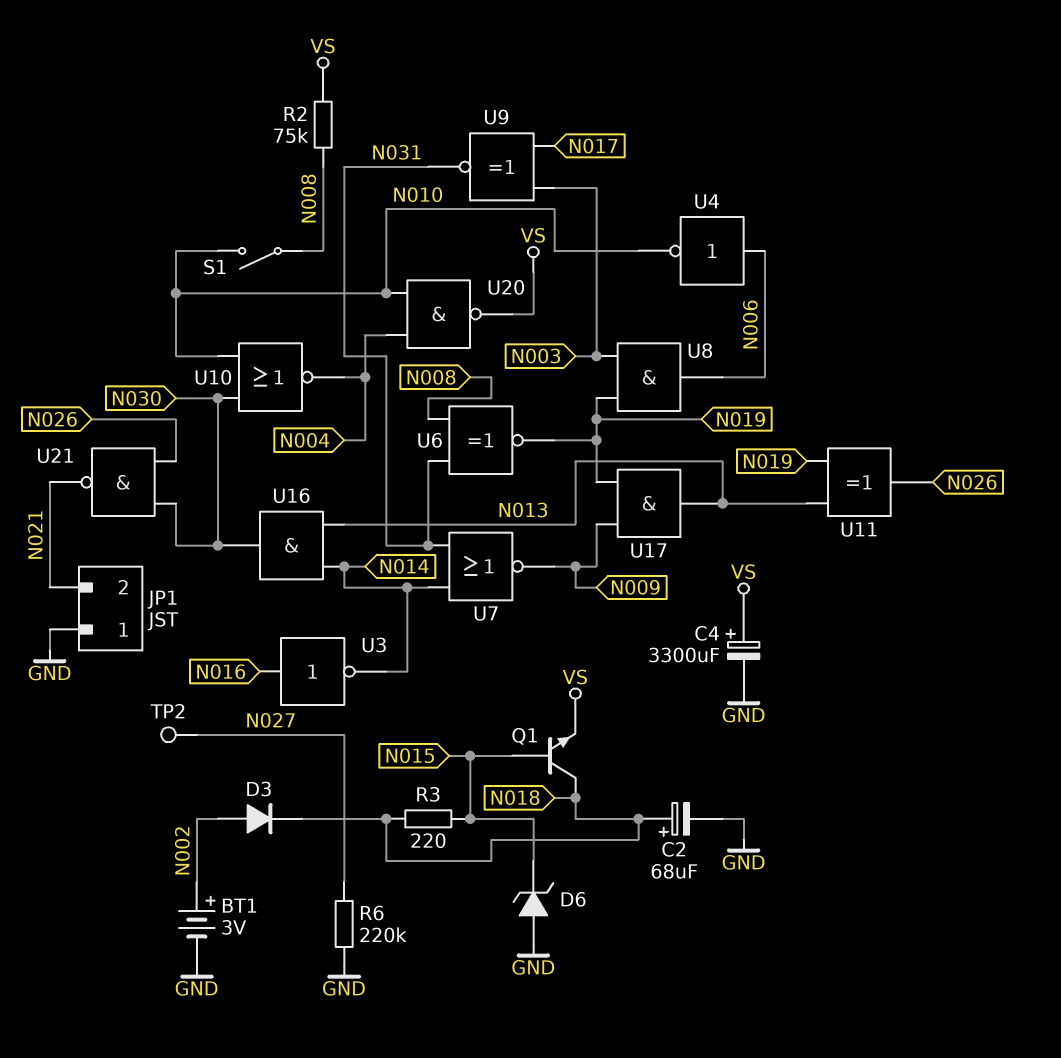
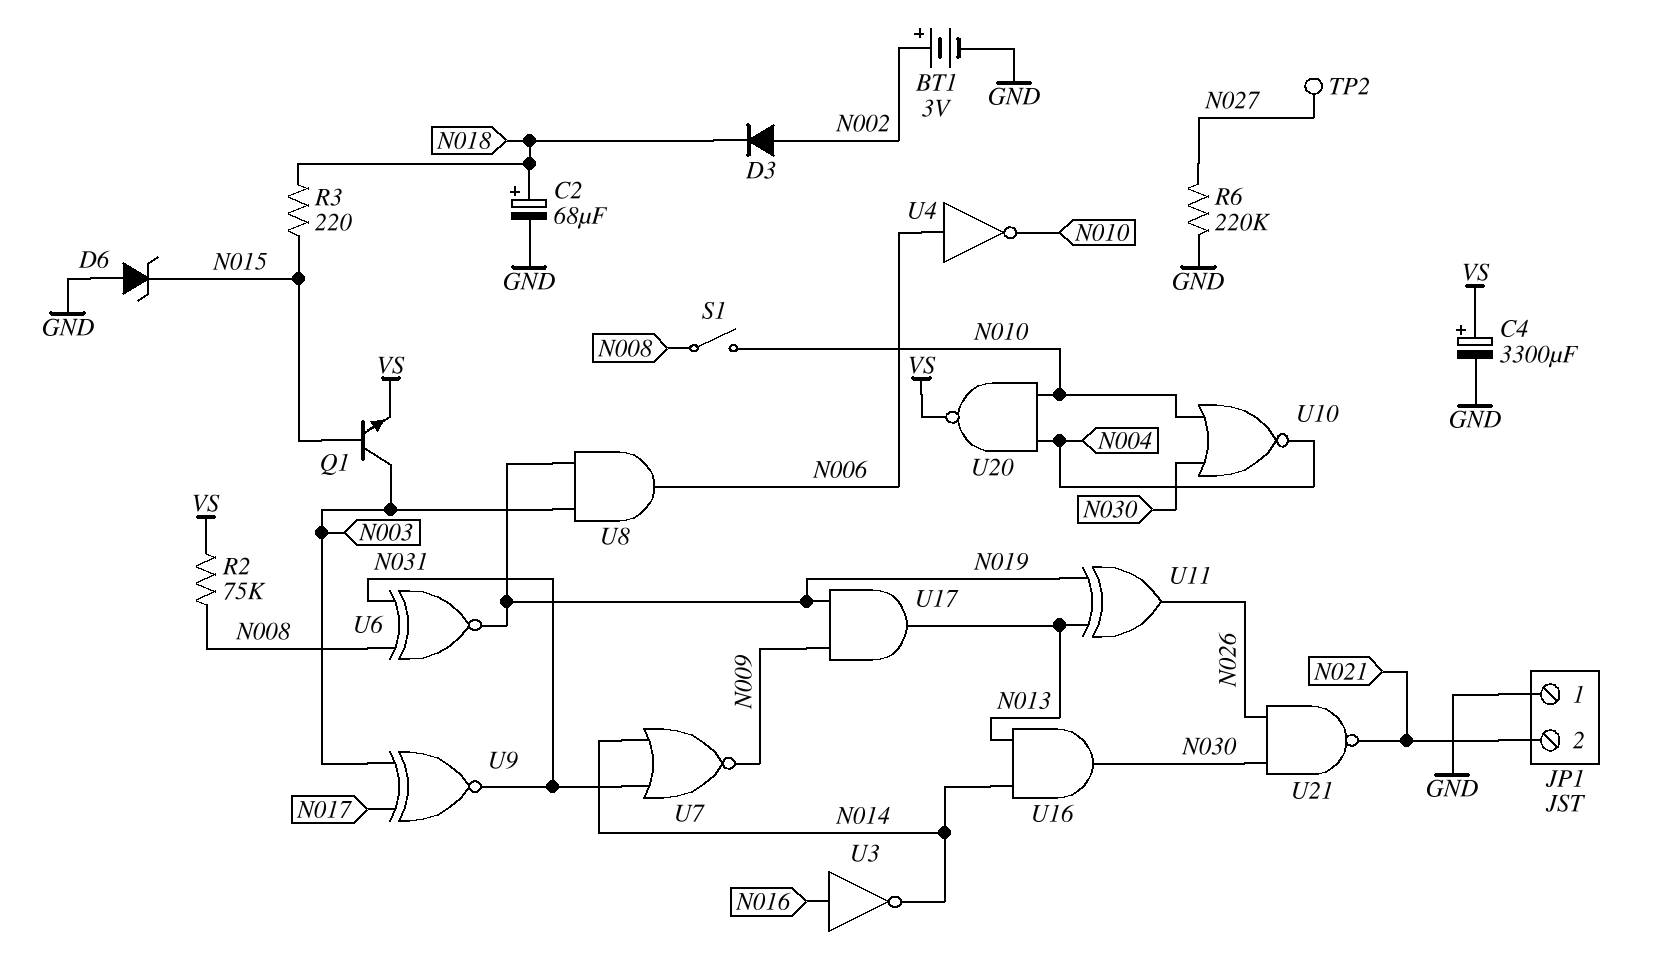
Q1: NPN (B N015, C N018, E VS) -> NPN (B N015, C N003, E VS)

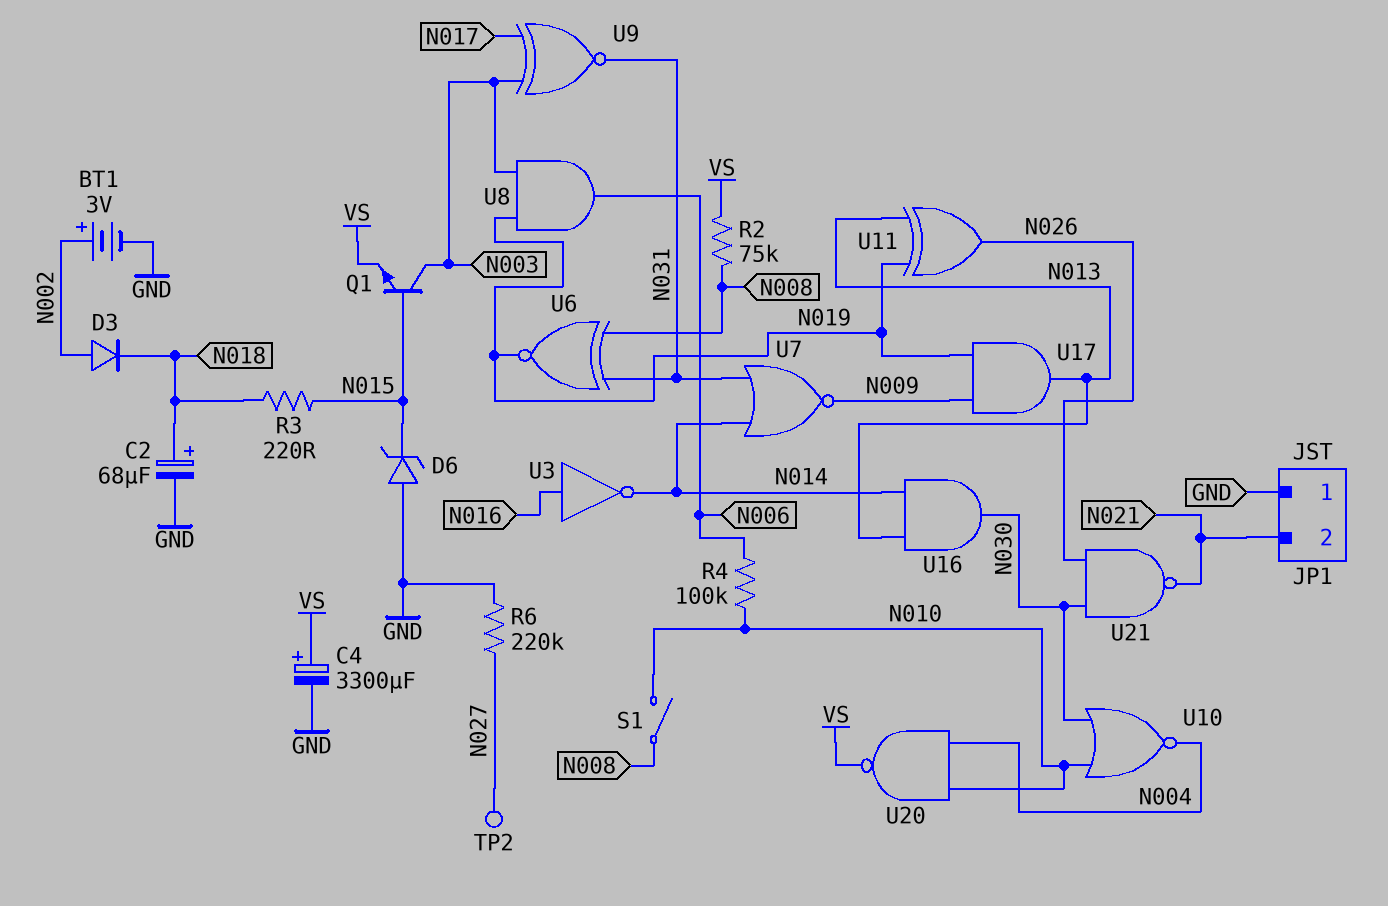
R4: none -> 100k (N006, N010)
U4: NOT (in N006, out N010) -> none

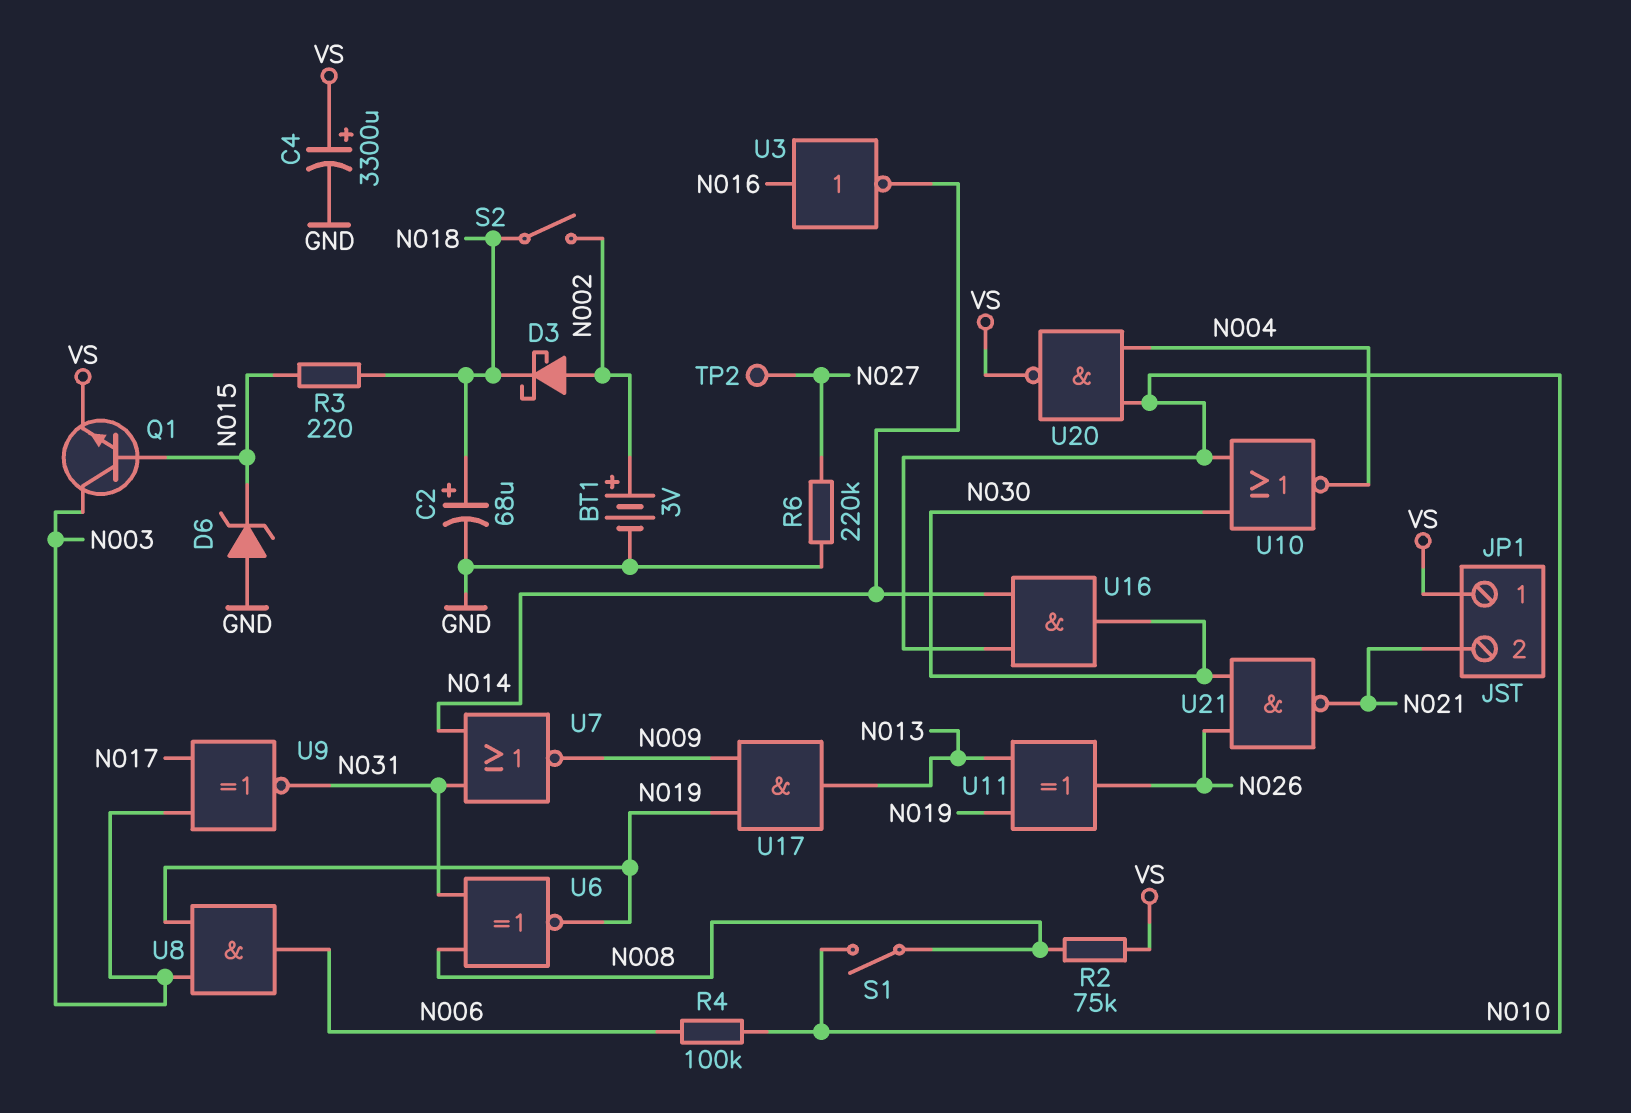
D3: diode (A N002, K N018) -> schottky (A N002, K N018)
JP1 pin 1: GND -> VS
S2: none -> switch (N002, N018)
U16: AND (in N013, in N014, out N030) -> AND (in N010, in N014, out N030)

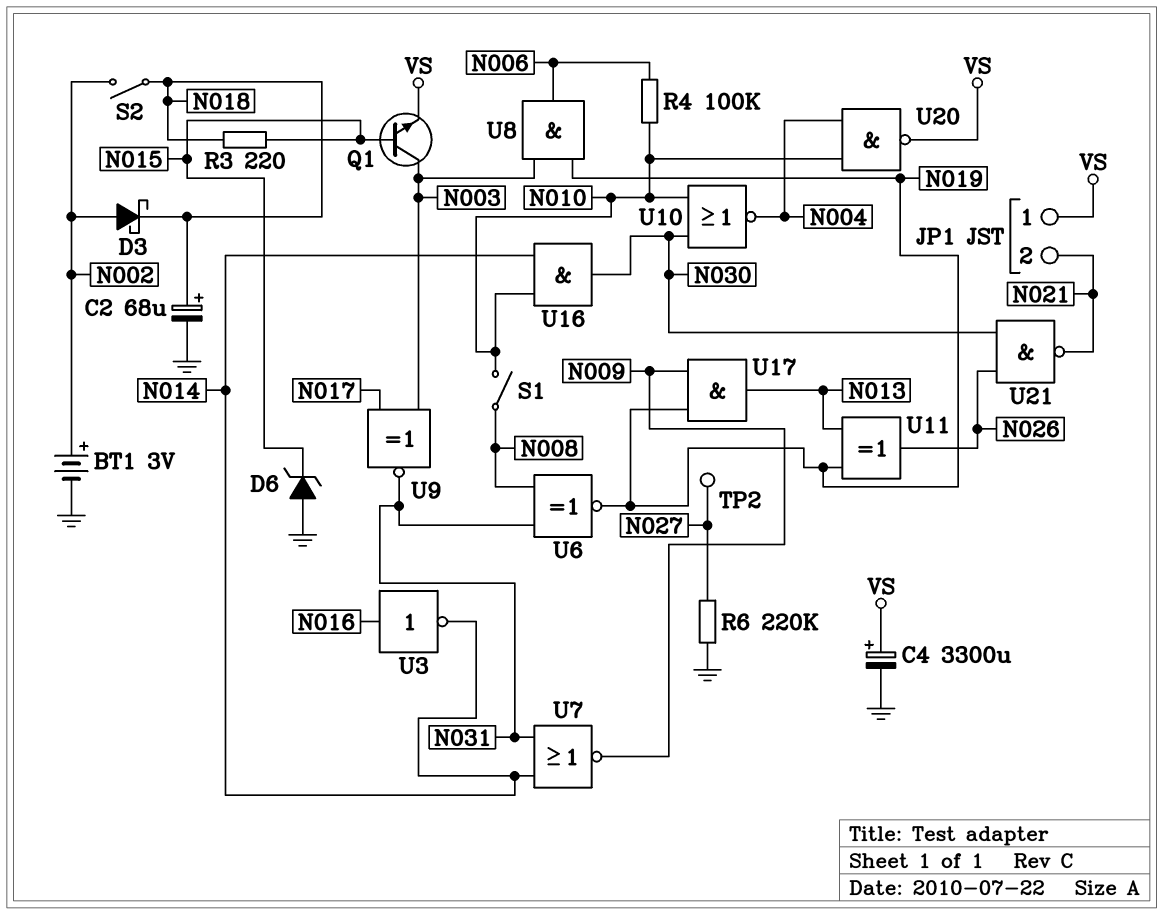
R2: 75k (N008, VS) -> none

